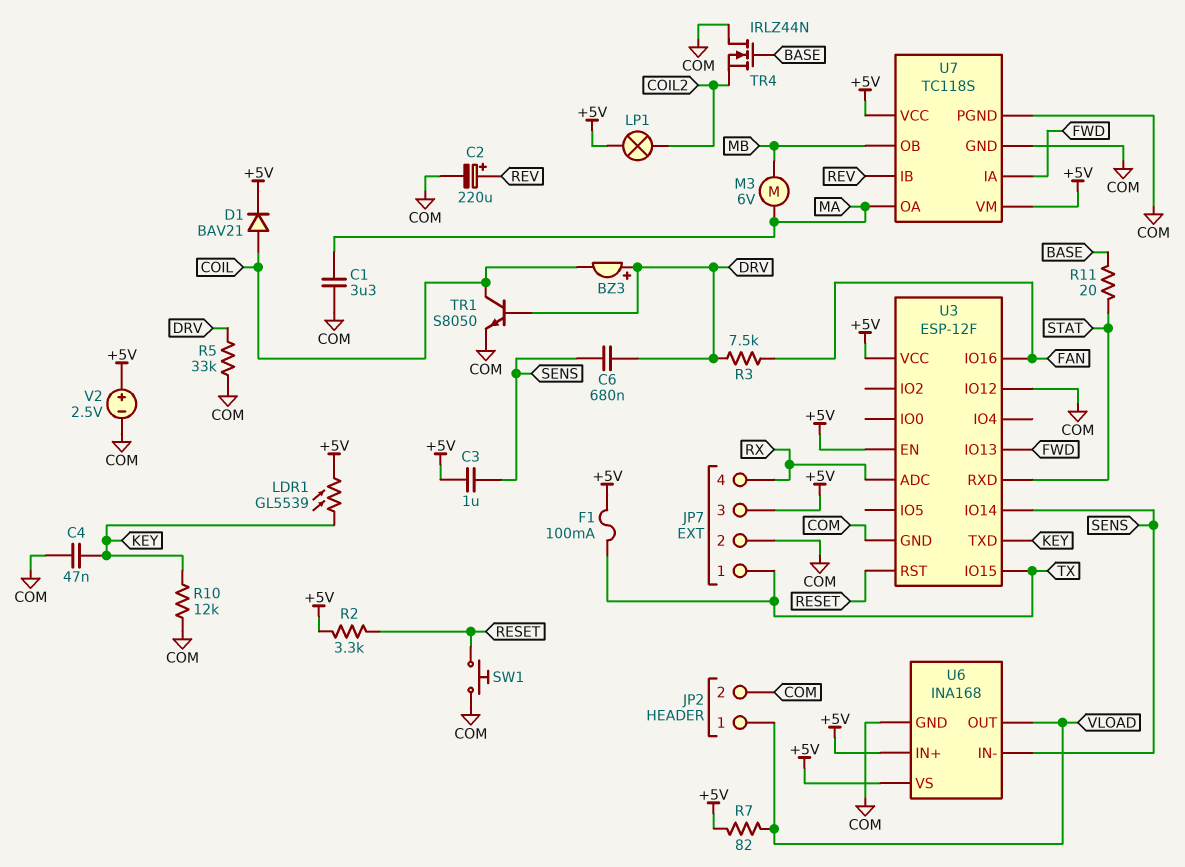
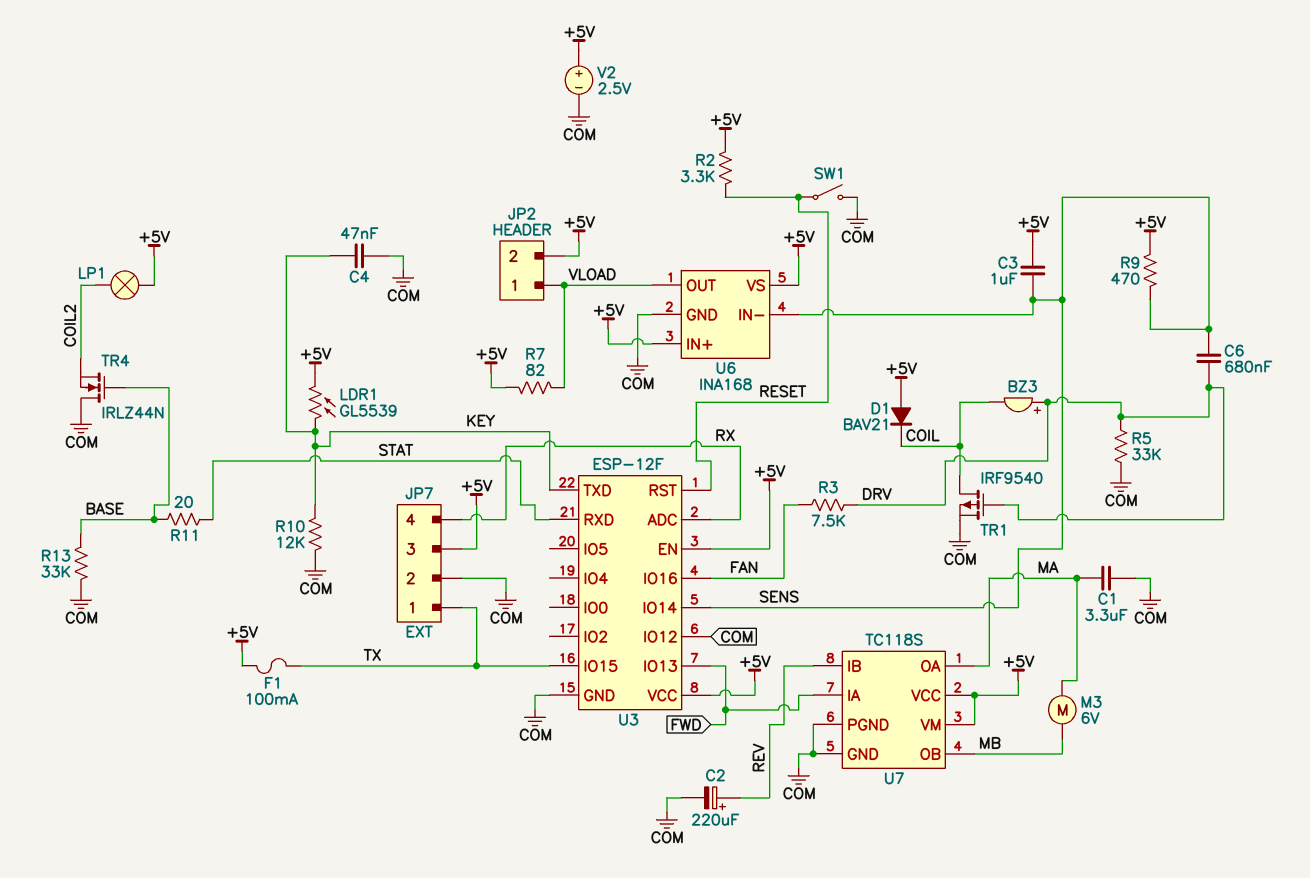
D1: diode BAV21 (A COIL, K +5V) -> diode BAV21 (A +5V, K COIL)
JP2 pin 2: COM -> +5V
R9: none -> 470 (+5V, SENS)
R13: none -> 33k (BASE, COM)
SW1: button (COM, RESET) -> switch (COM, RESET)
TR1: NPN S8050 (B DRV, C COIL, E COM) -> PMOS IRF9540 (G DRV, D COIL, S COM)

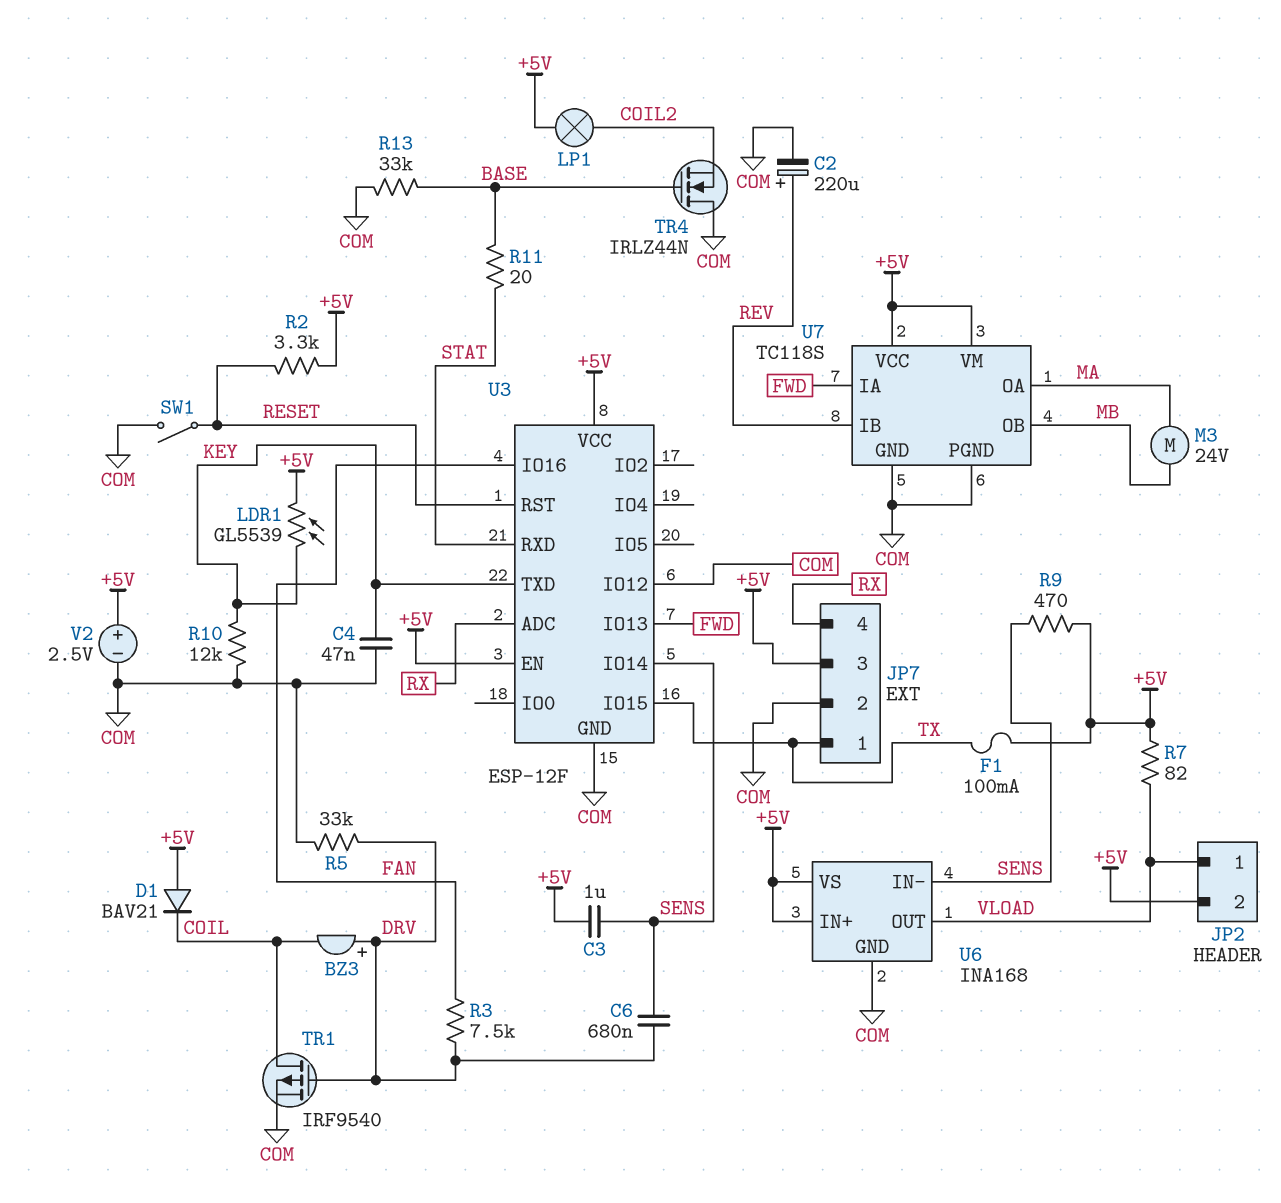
C1: 3.3uF (COM, MA) -> none
M3: motor 6V (MA, MB) -> motor 24V (MA, MB)

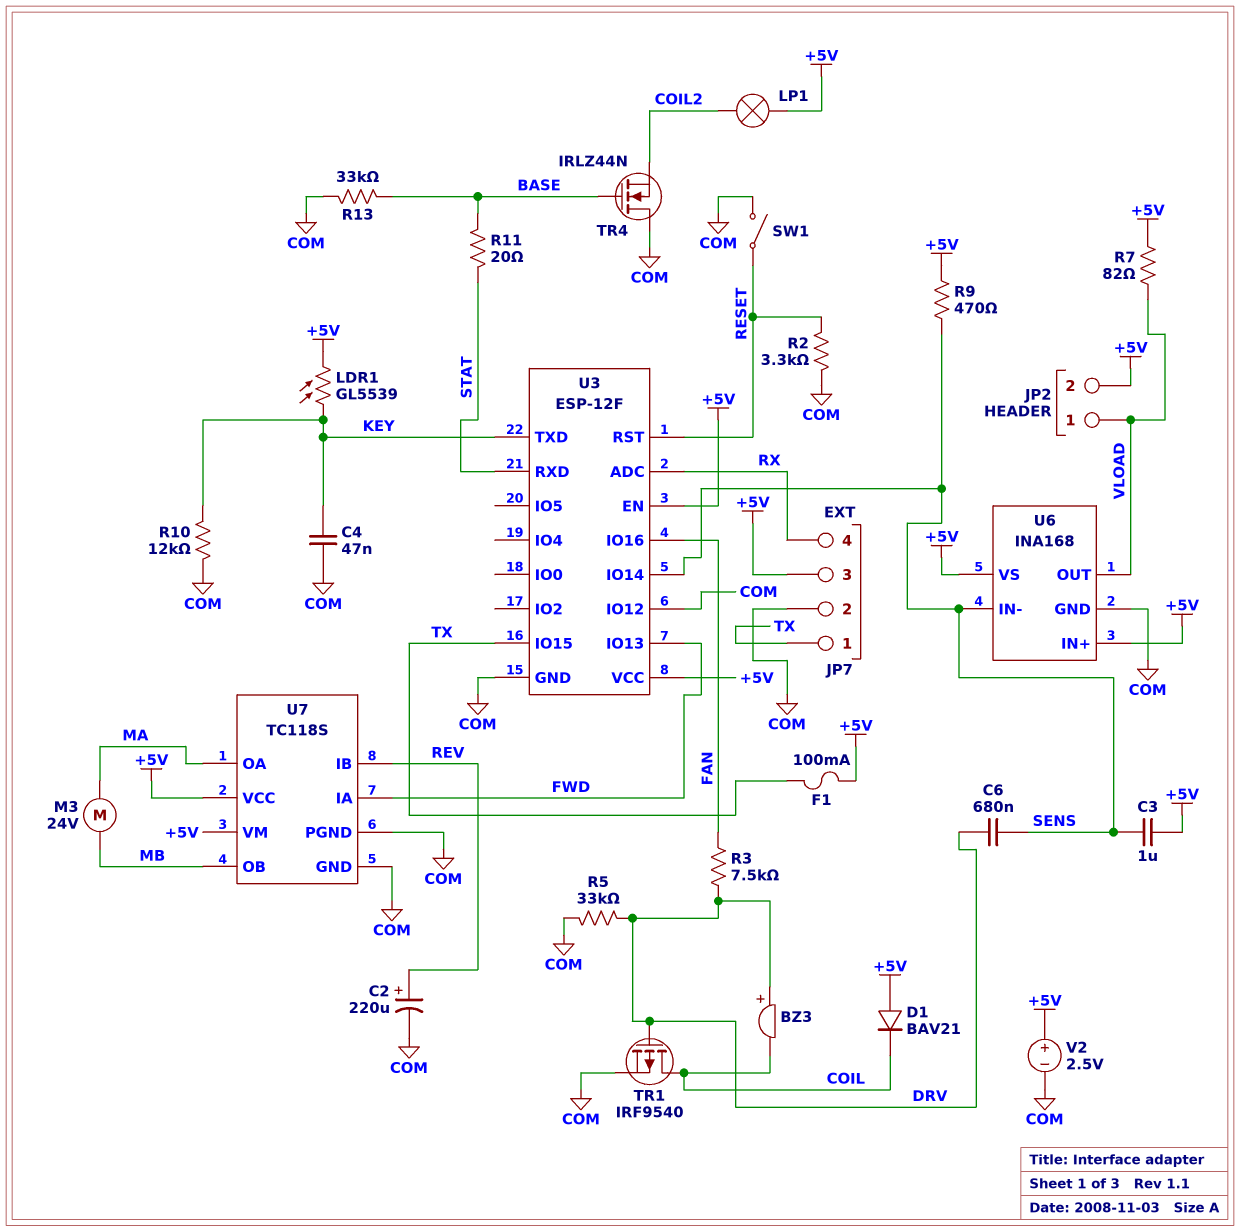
R2: 3.3k (+5V, RESET) -> 3.3k (COM, RESET)

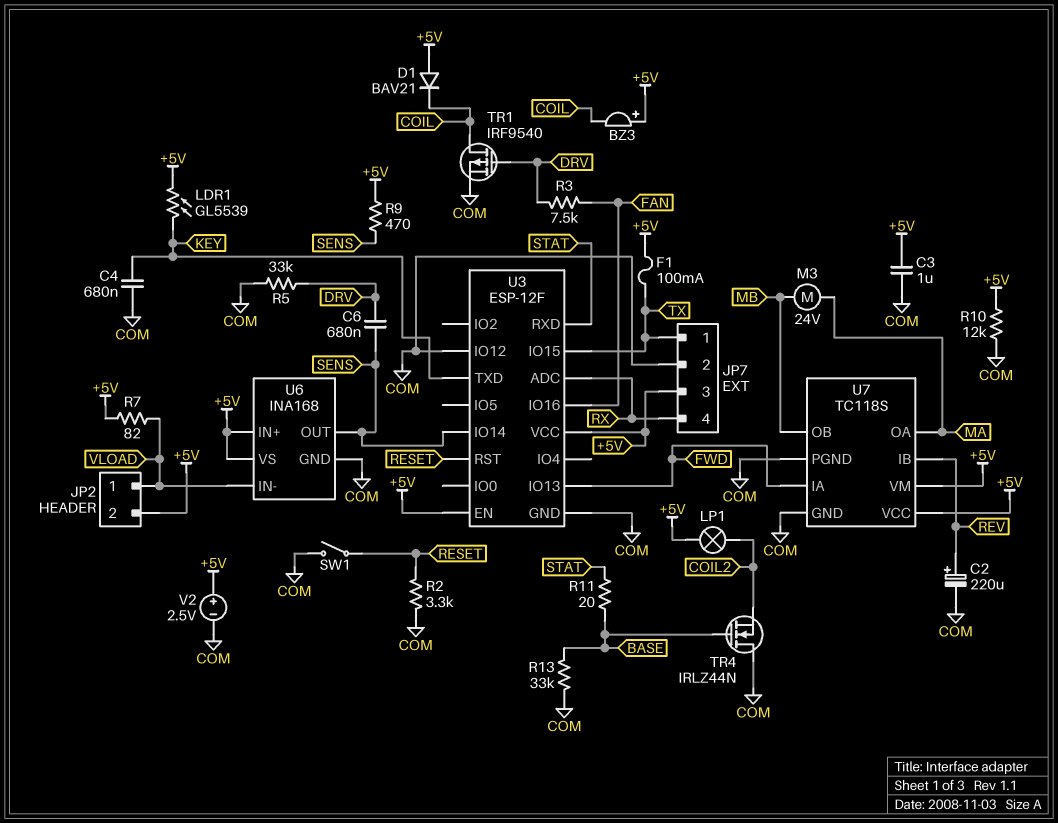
BZ3: buzzer (plus DRV, minus COIL) -> buzzer (plus +5V, minus COIL)
C3: 1uF (+5V, SENS) -> 1uF (+5V, COM)
C4: 47nF (COM, KEY) -> 680nF (COM, KEY)
R10: 12k (COM, KEY) -> 12k (+5V, COM)
U6 pin IN-: SENS -> VLOAD
U6 pin OUT: VLOAD -> SENS

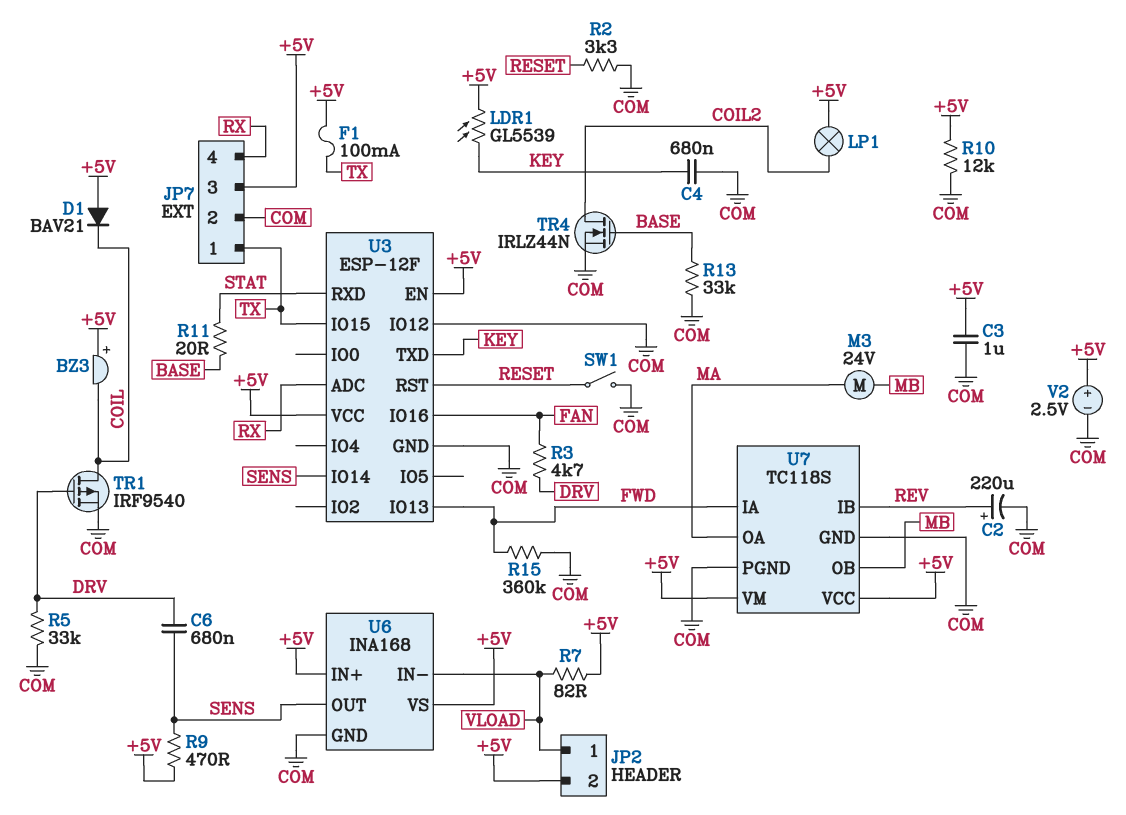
R3: 7.5k (DRV, FAN) -> 4.7k (DRV, FAN)
R15: none -> 360k (COM, FWD)
TR4: NMOS IRLZ44N (G BASE, D COM, S COIL2) -> NMOS IRLZ44N (G BASE, D COIL2, S COM)

